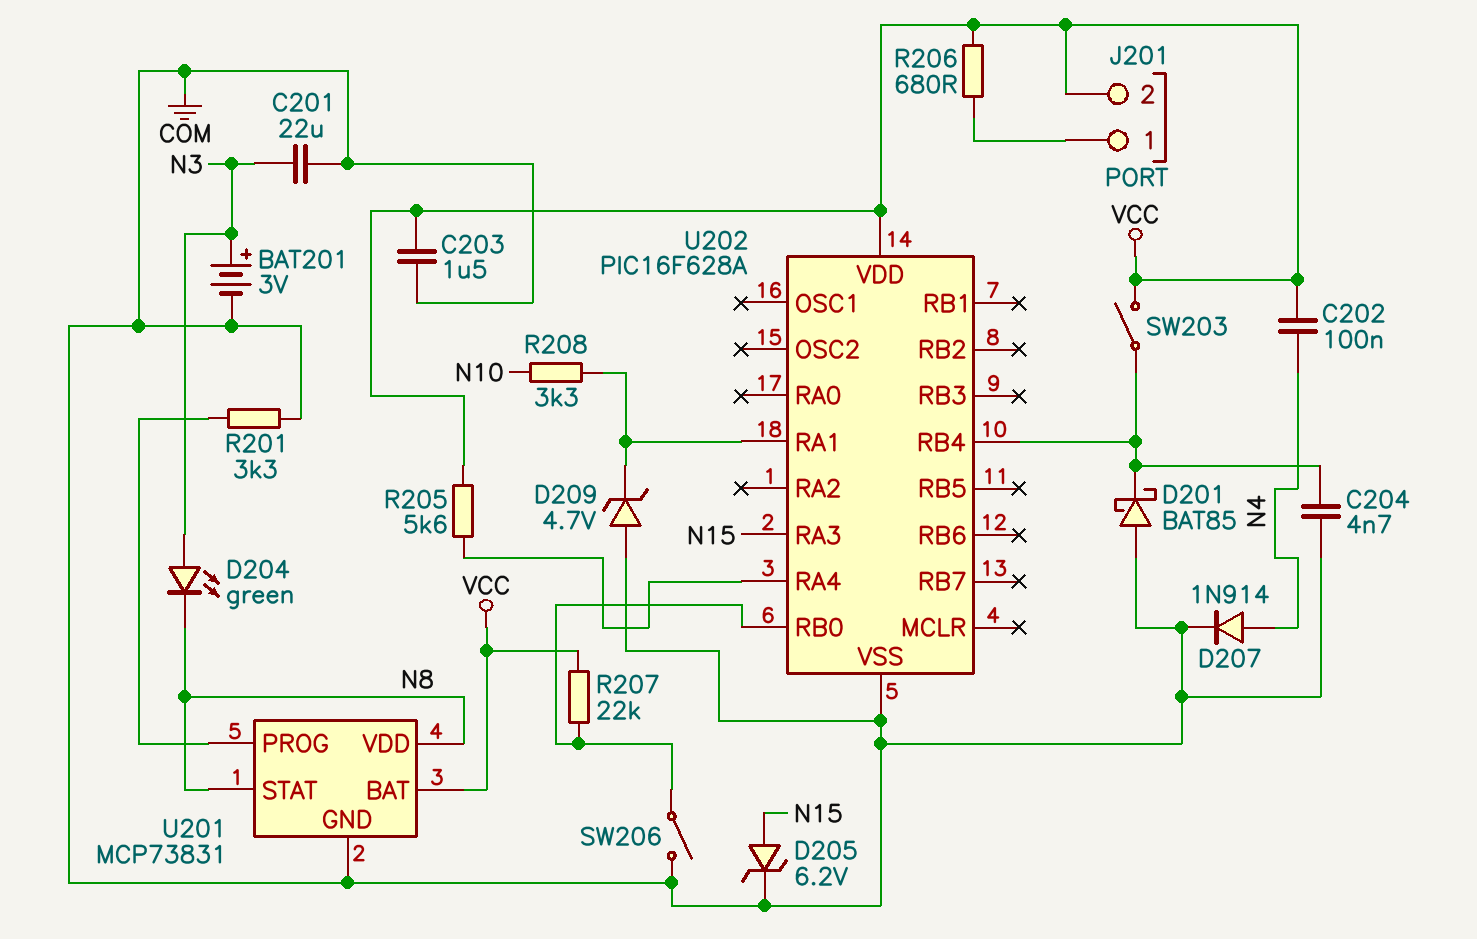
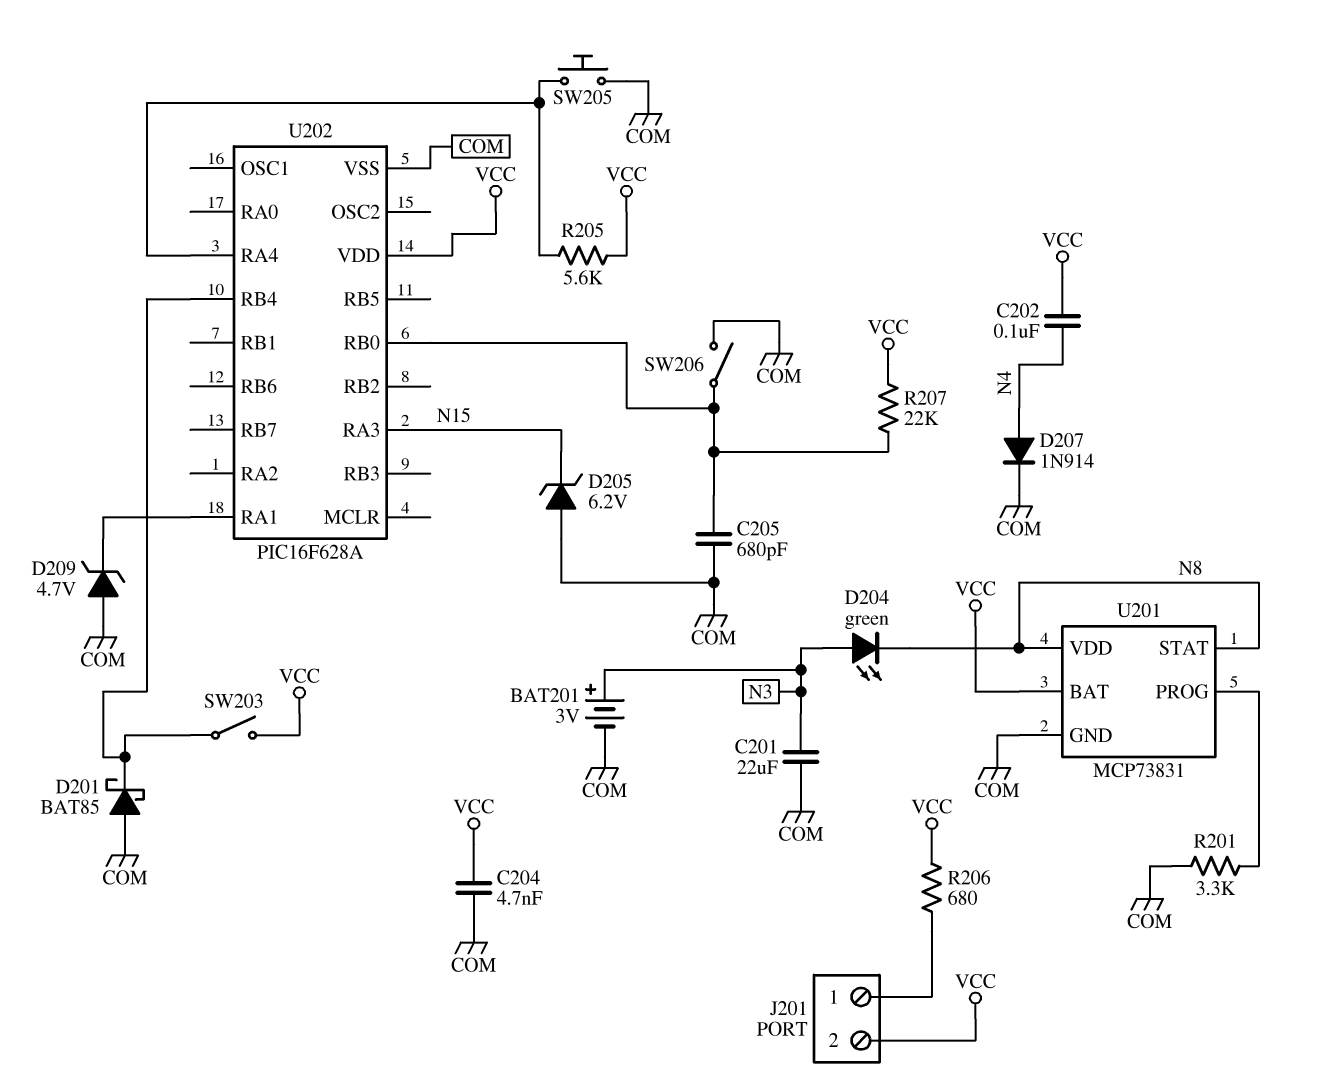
C203: 1.5uF (COM, VCC) -> none
C204: 4.7nF (COM, U202/RB4) -> 4.7nF (COM, VCC)
C205: none -> 680pF (COM, U202/RB0)
D205: zener 6.2V (A N15, K COM) -> zener 6.2V (A COM, K N15)
R208: 3.3k (N10, U202/RA1) -> none
SW205: none -> button (COM, U202/RA4)

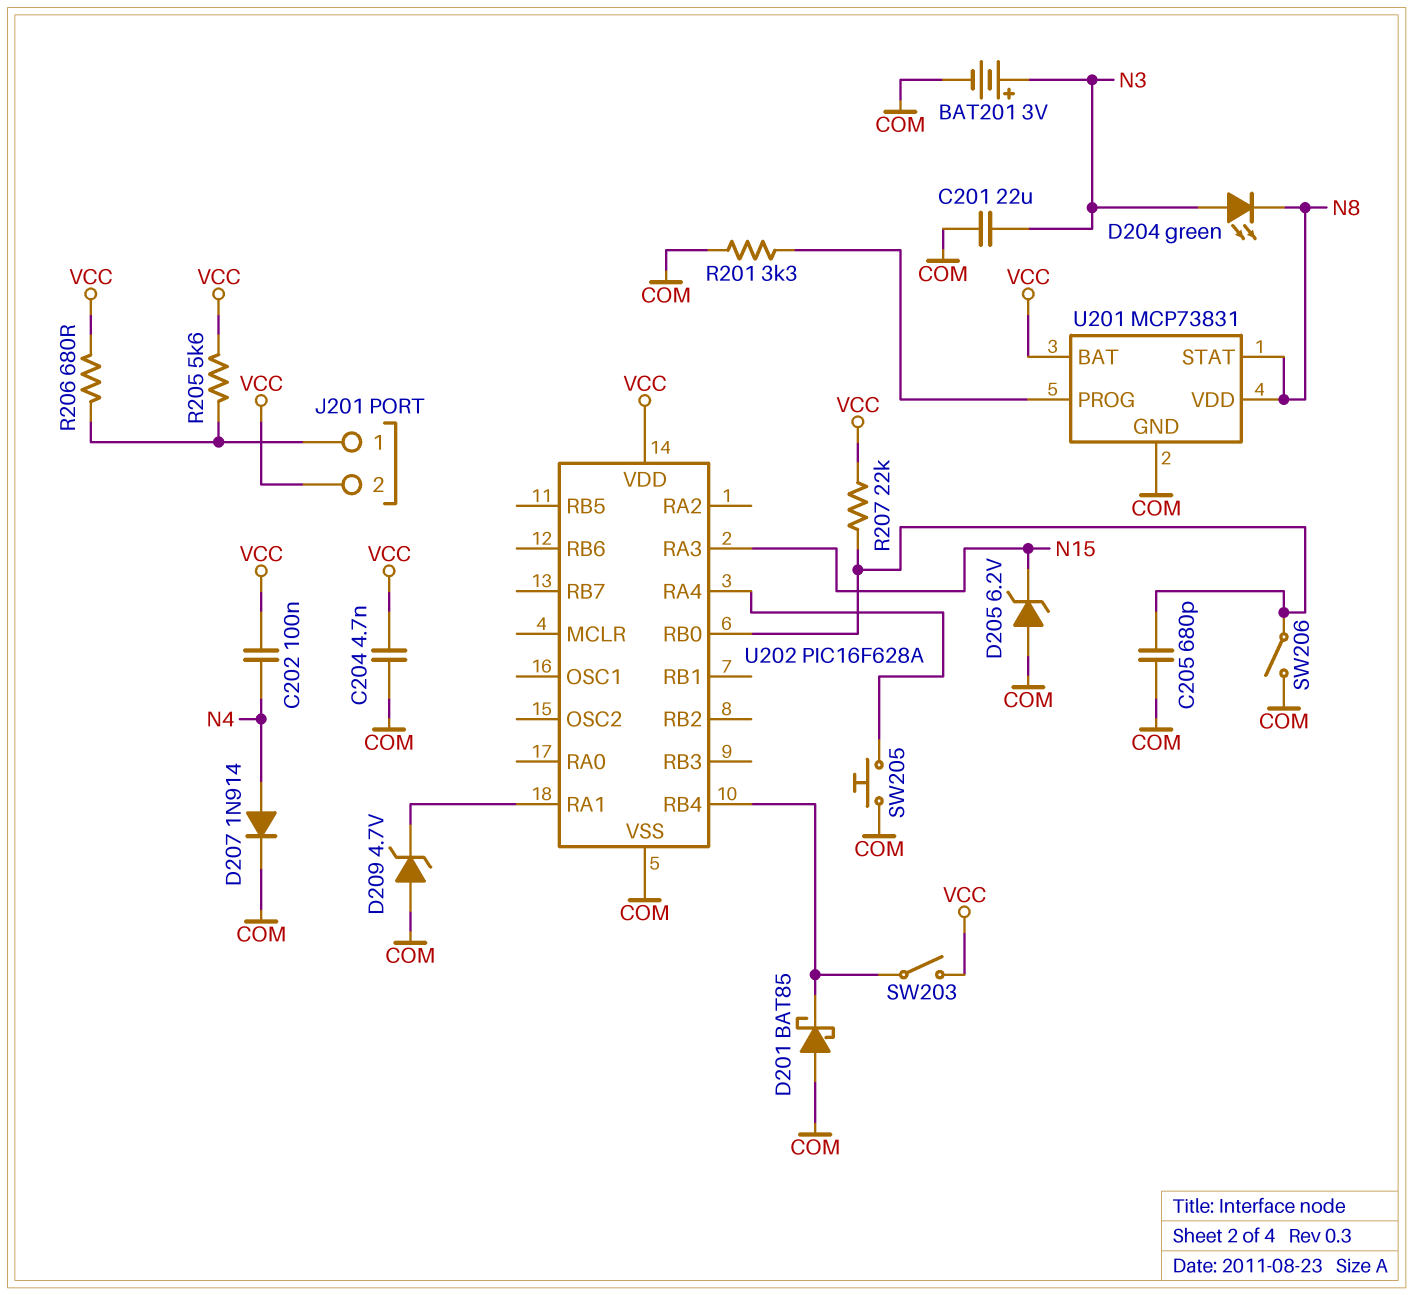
R205: 5.6k (U202/RA4, VCC) -> 5.6k (J201/1, VCC)

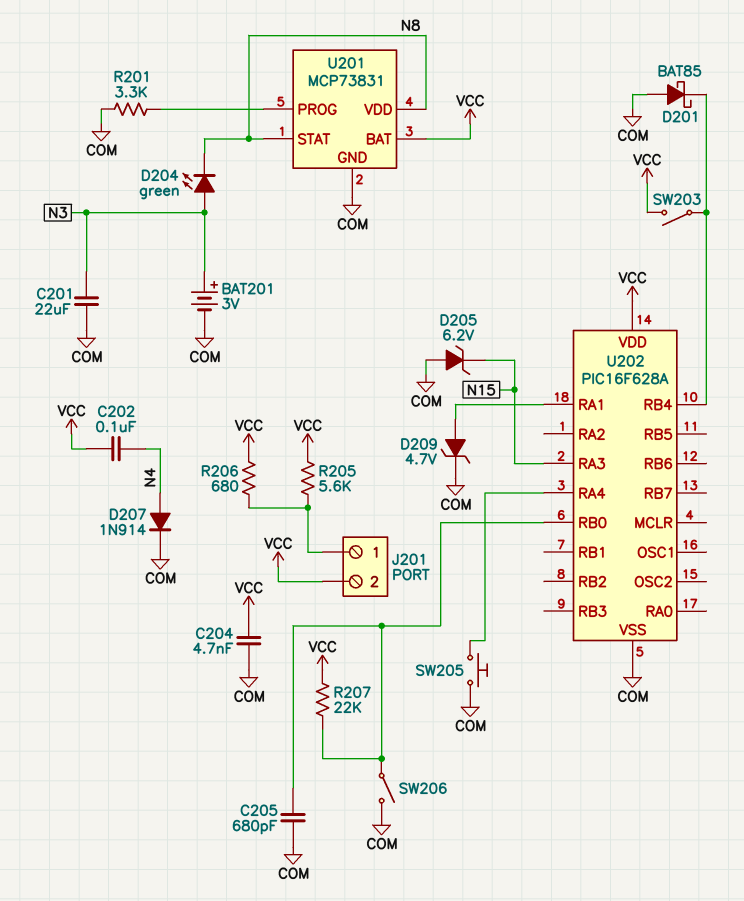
D209: zener 4.7V (A COM, K U202/RA1) -> zener 4.7V (A U202/RA1, K COM)

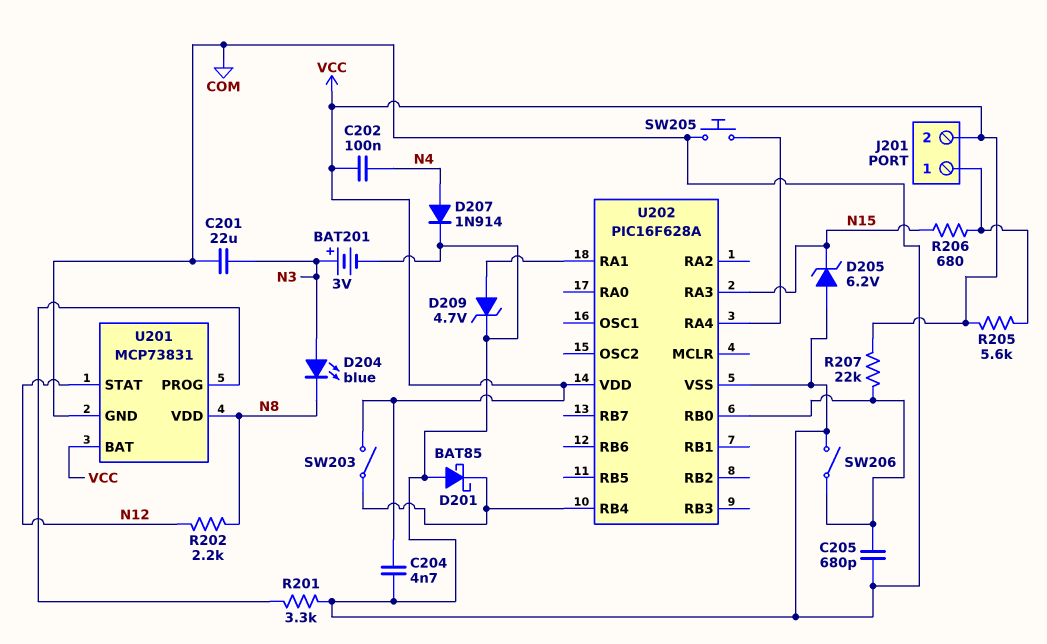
D204: LED green (A N3, K N8) -> LED blue (A N3, K N8)
R202: none -> 2.2k (N8, N12)
R206: 680 (J201/1, VCC) -> 680 (J201/1, N15)
U201 pin STAT: N8 -> N12

